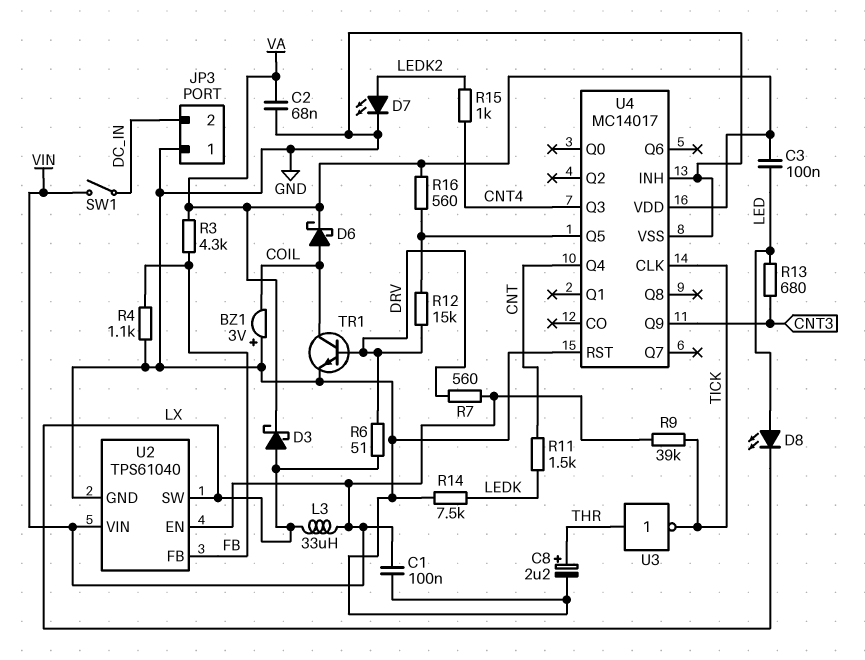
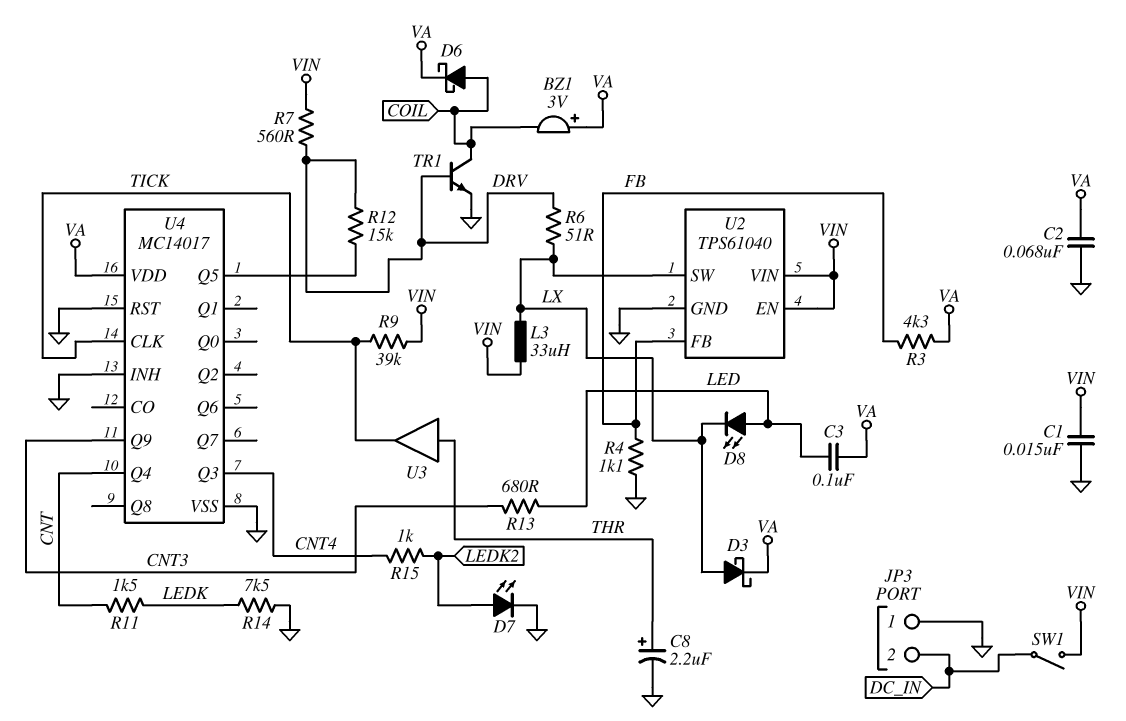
BZ1: buzzer 3V (plus GND, minus COIL) -> buzzer 3V (plus VA, minus COIL)
C1: 100nF (GND, VIN) -> 15nF (GND, VIN)
R16: 560 (U4/Q5, VA) -> none
U3: NOT (in THR, out TICK) -> buffer (in THR, out TICK)

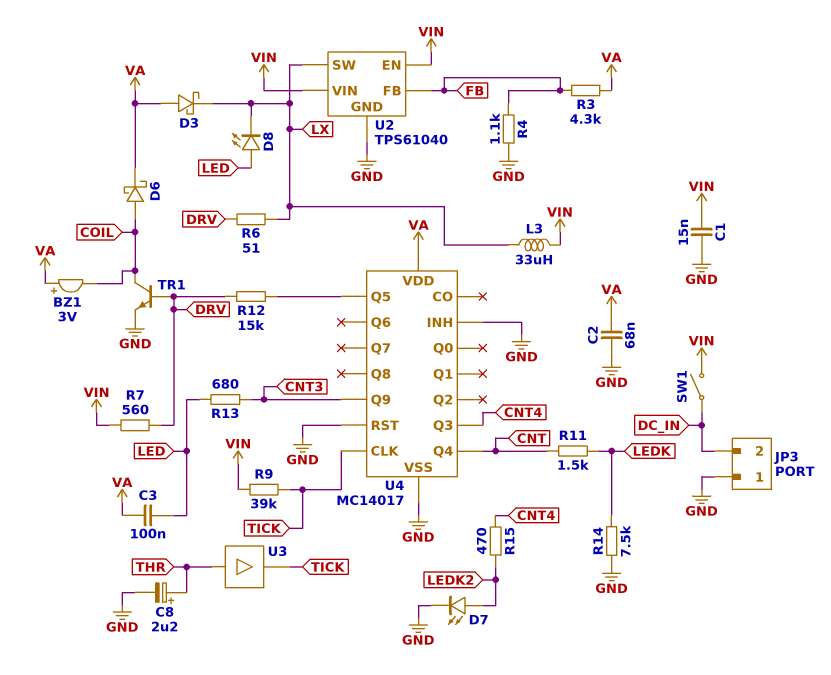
D3: schottky (A LX, K VA) -> schottky (A VA, K LX)
R15: 1k (CNT4, LEDK2) -> 470 (CNT4, LEDK2)

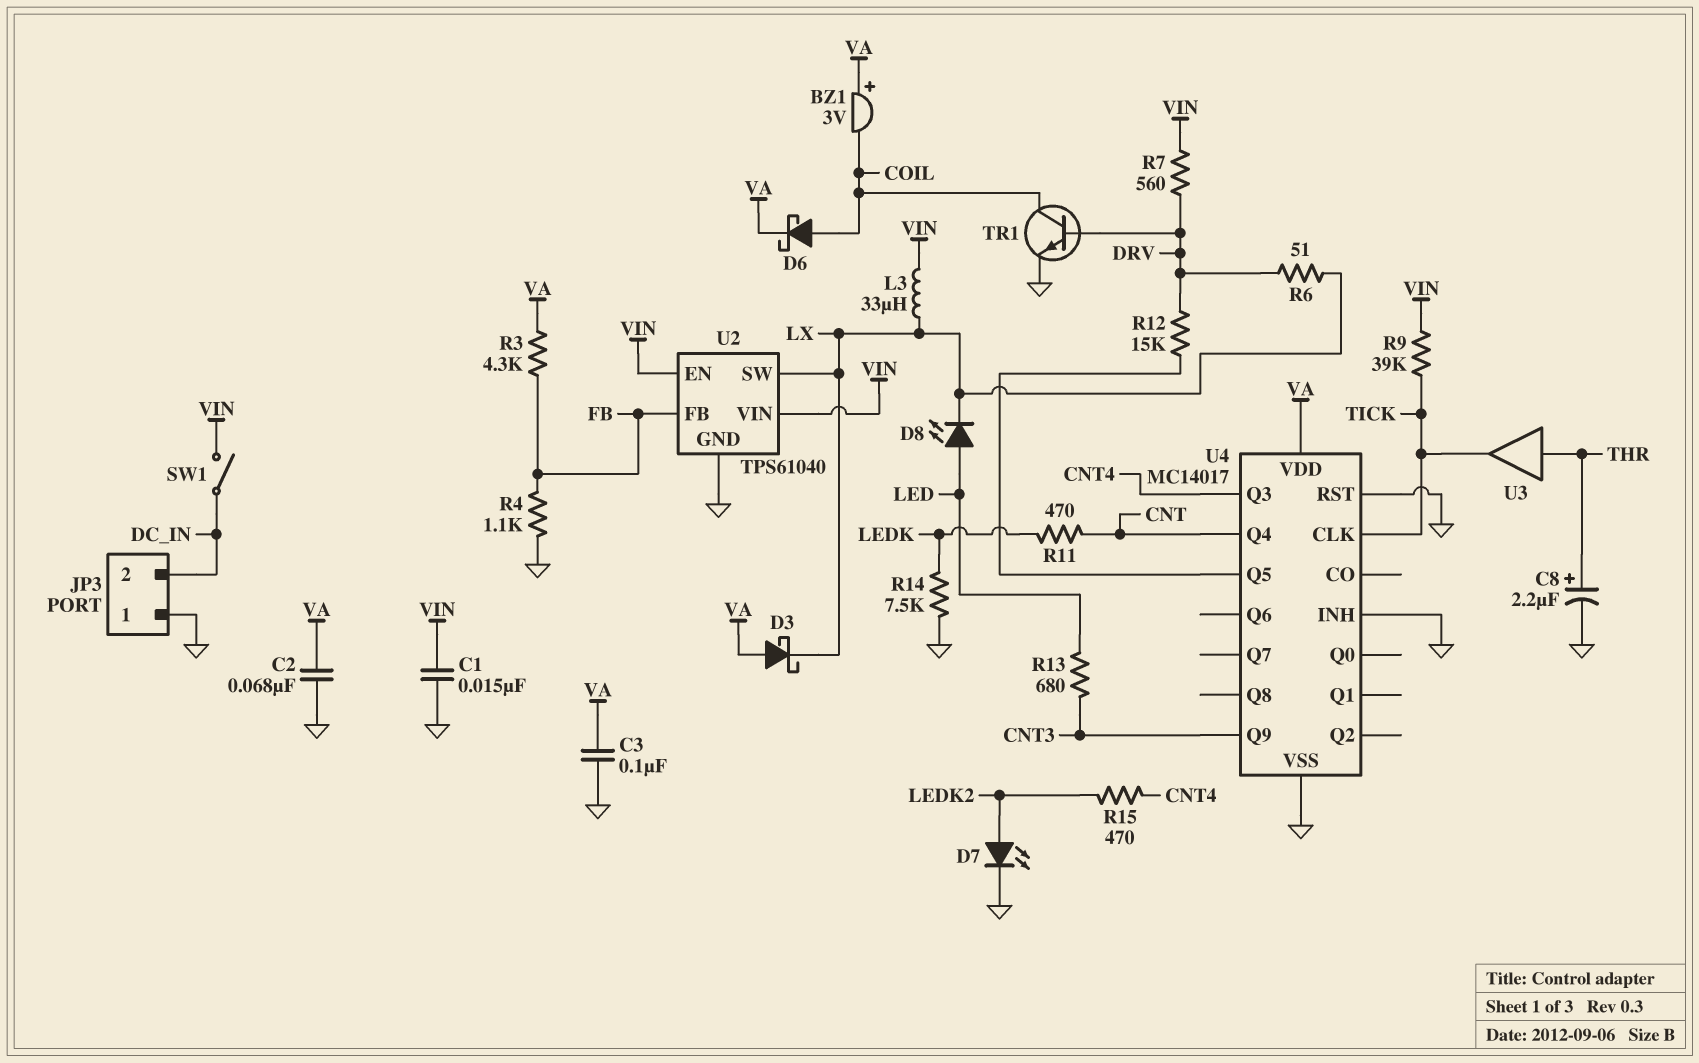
C3: 100nF (LED, VA) -> 100nF (GND, VA)
R11: 1.5k (CNT, LEDK) -> 470 (CNT, LEDK)

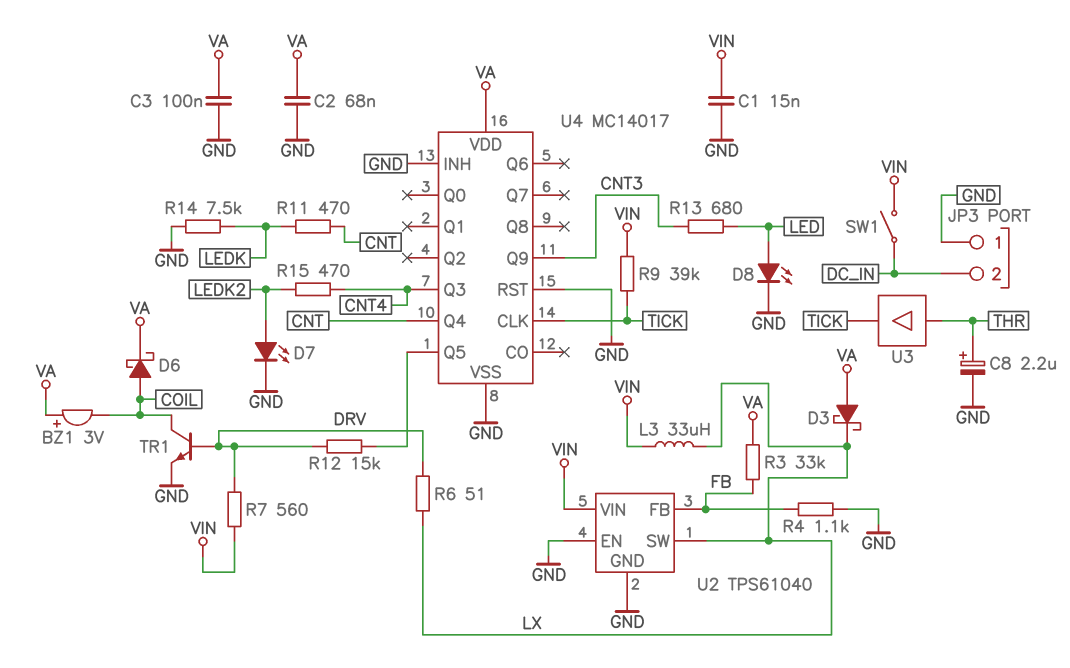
D8: LED (A LED, K LX) -> LED (A LED, K GND)
R3: 4.3k (FB, VA) -> 33k (FB, VA)
U2 pin EN: VIN -> GND

